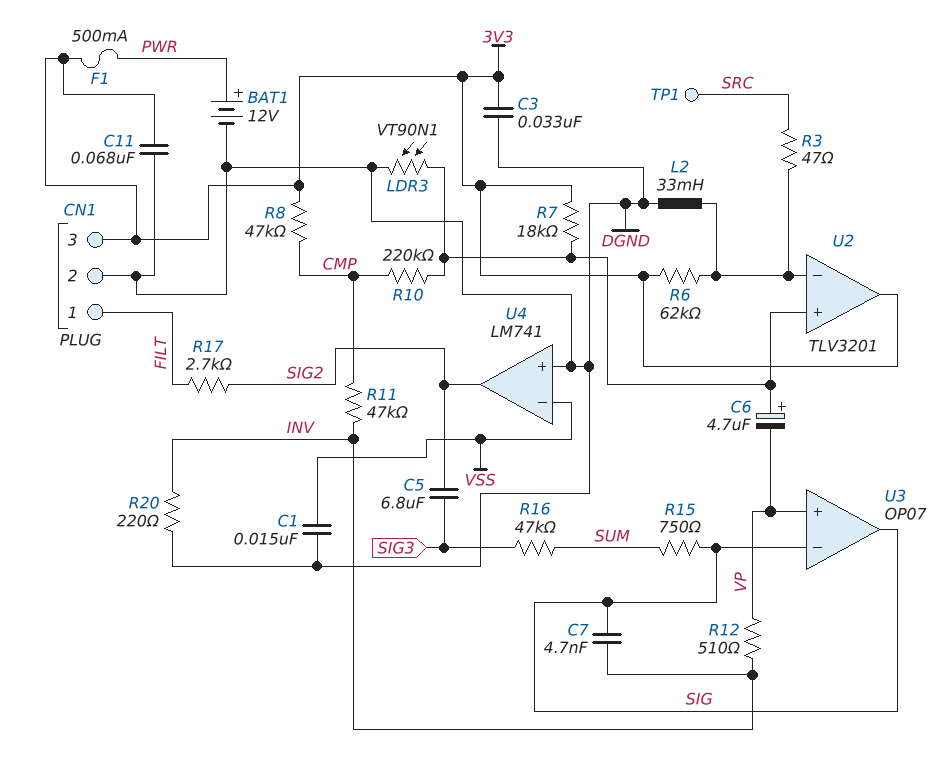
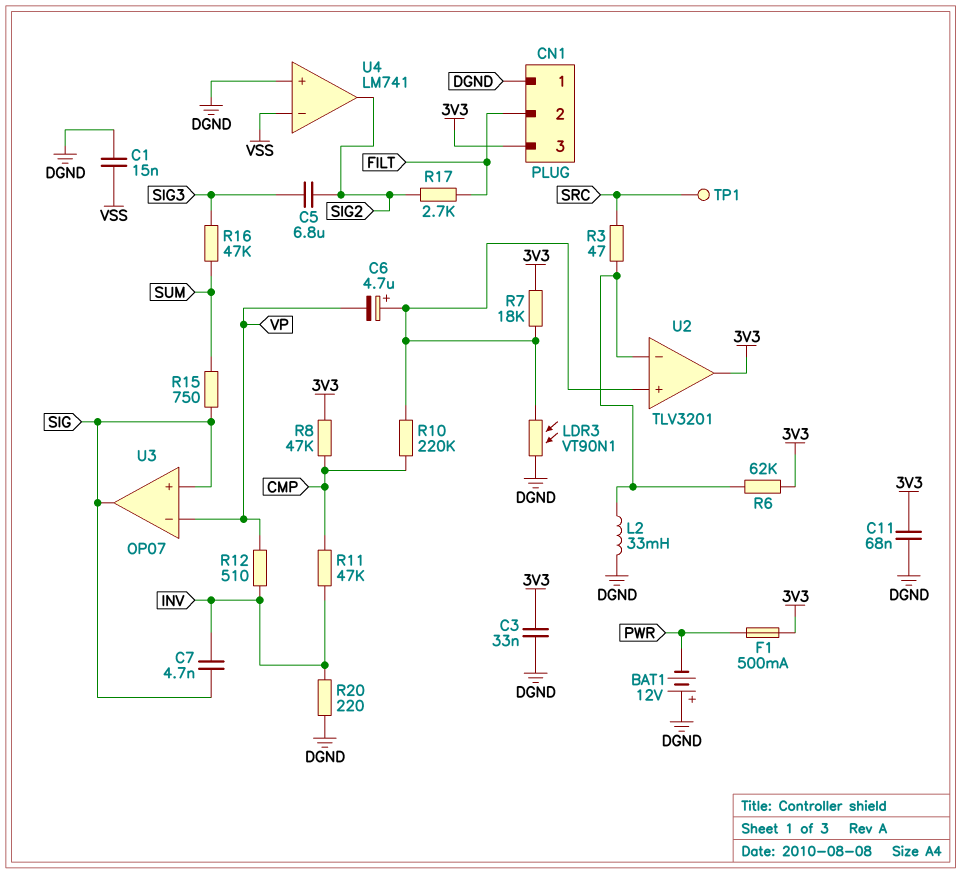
BAT1: 12V (plus PWR, minus DGND) -> 12V (plus DGND, minus PWR)
CN1 pin 1: FILT -> DGND
CN1 pin 2: DGND -> FILT
U3 pin in+: VP -> SIG
U3 pin in-: SIG -> VP

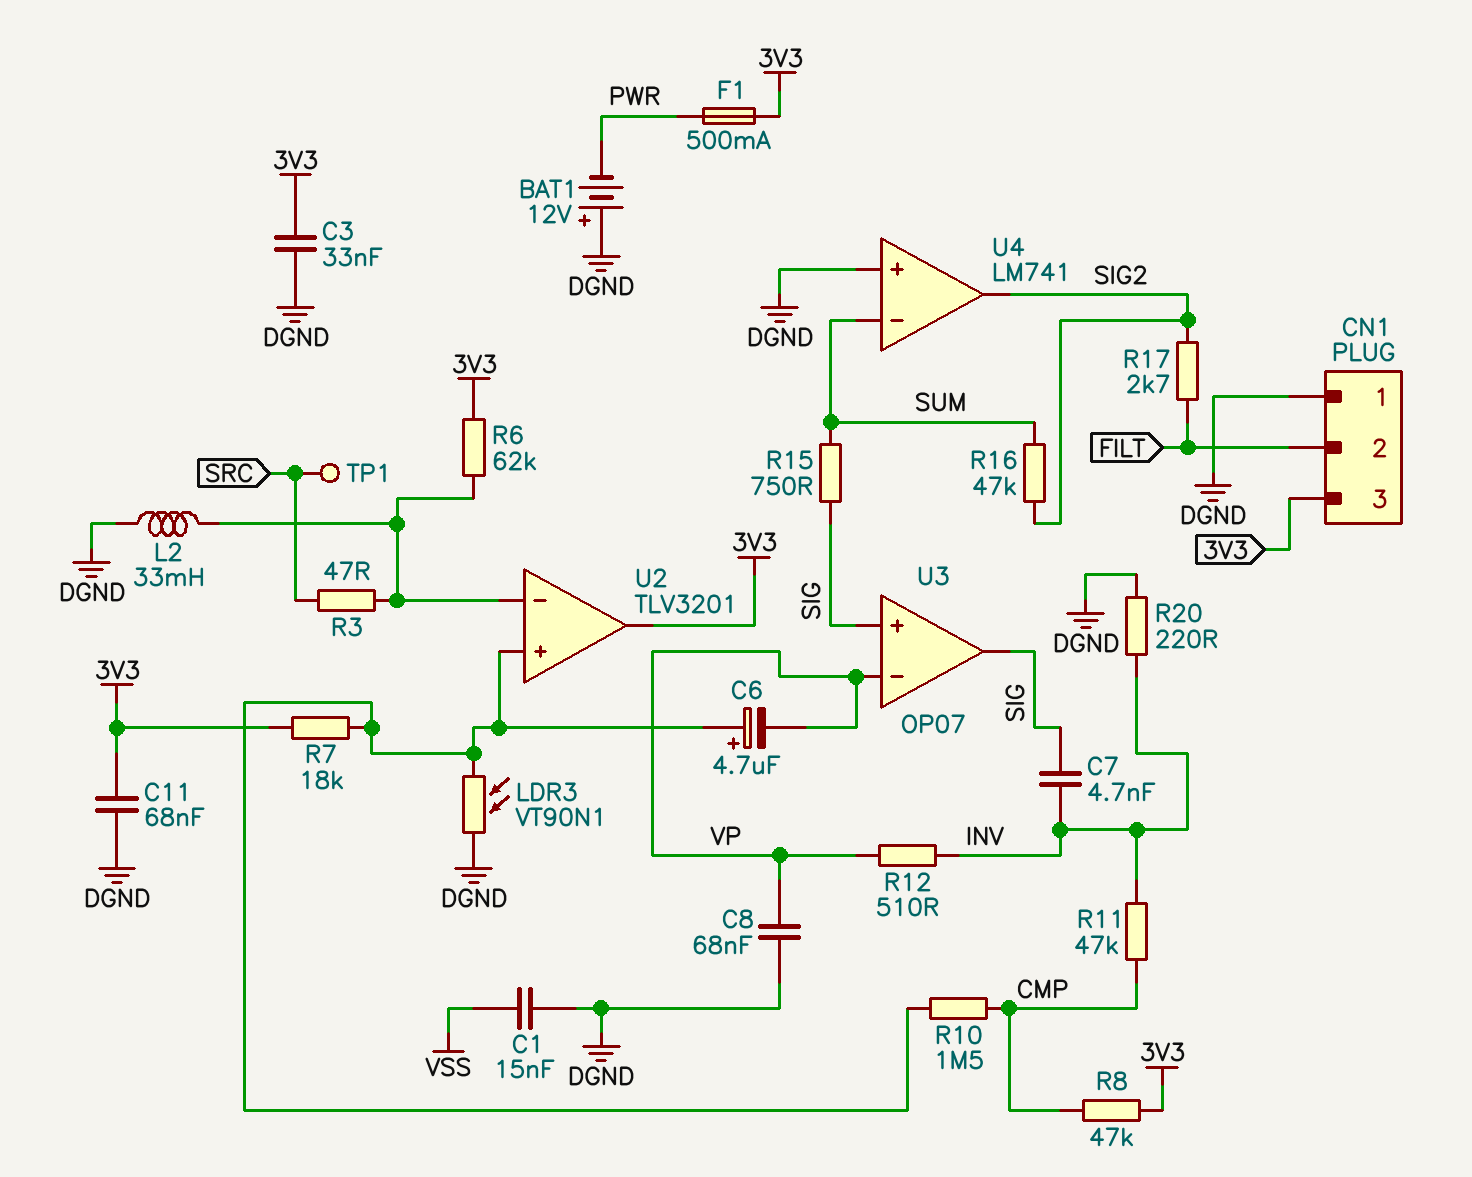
C5: 6.8uF (SIG2, SIG3) -> none
C8: none -> 68nF (DGND, VP)
R10: 220k (CMP, U2/in+) -> 1.5M (CMP, U2/in+)
R16: 47k (SIG3, SUM) -> 47k (SIG2, SUM)
U4 pin in-: VSS -> SUM

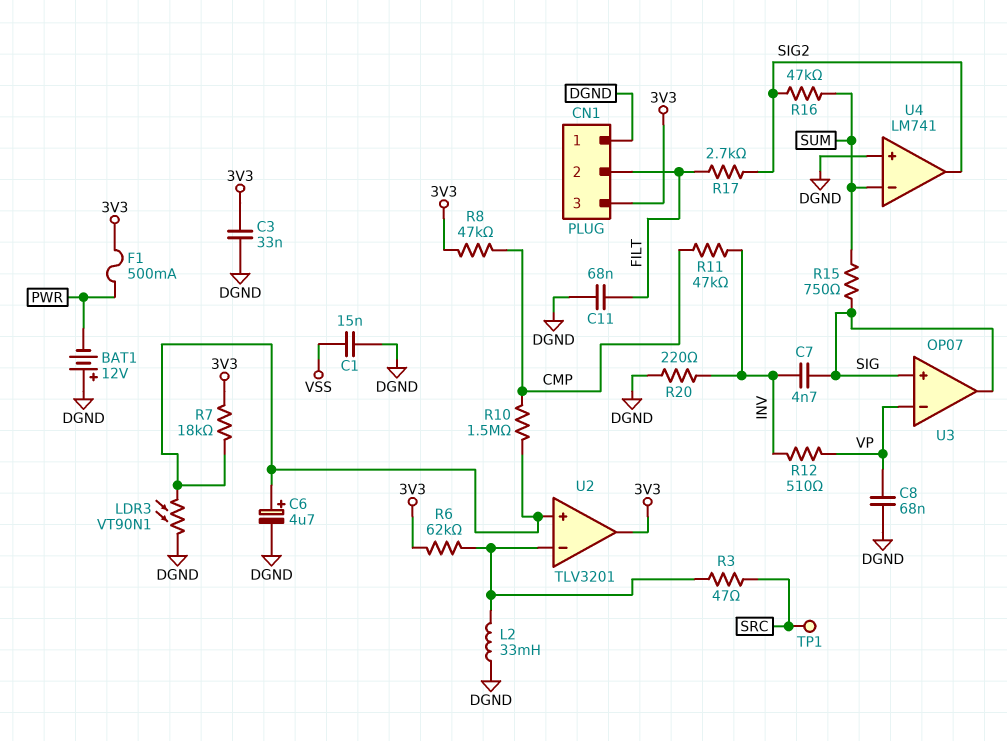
C6: 4.7uF (plus U2/in+, minus VP) -> 4.7uF (plus U2/in+, minus DGND)
C11: 68nF (3V3, DGND) -> 68nF (DGND, FILT)

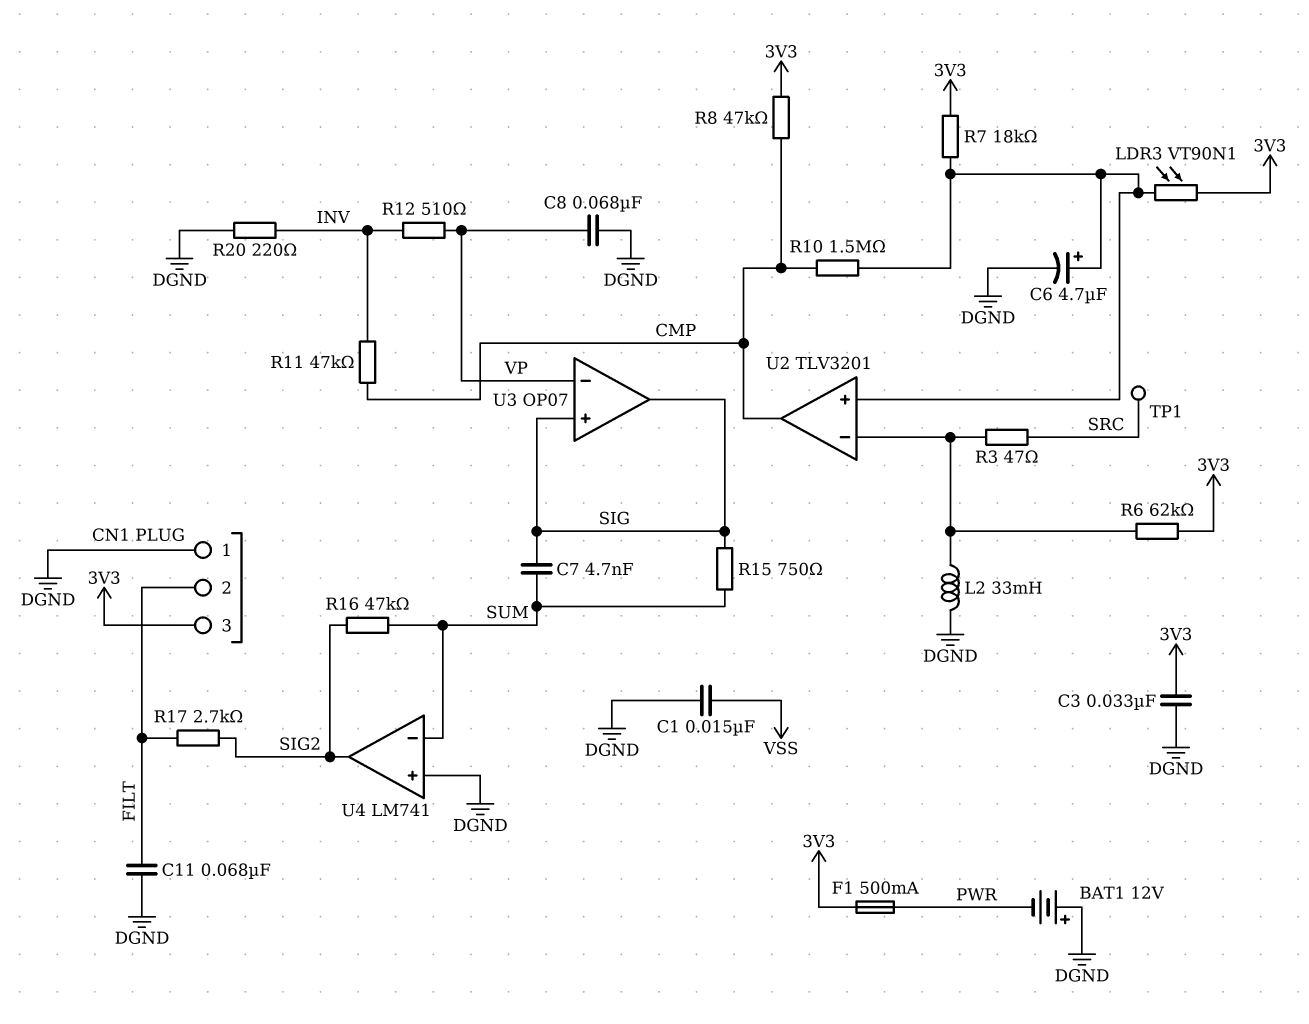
C7: 4.7nF (INV, SIG) -> 4.7nF (SIG, SUM)
LDR3: VT90N1 (DGND, U2/in+) -> VT90N1 (3V3, U2/in+)
U2 pin out: 3V3 -> CMP

